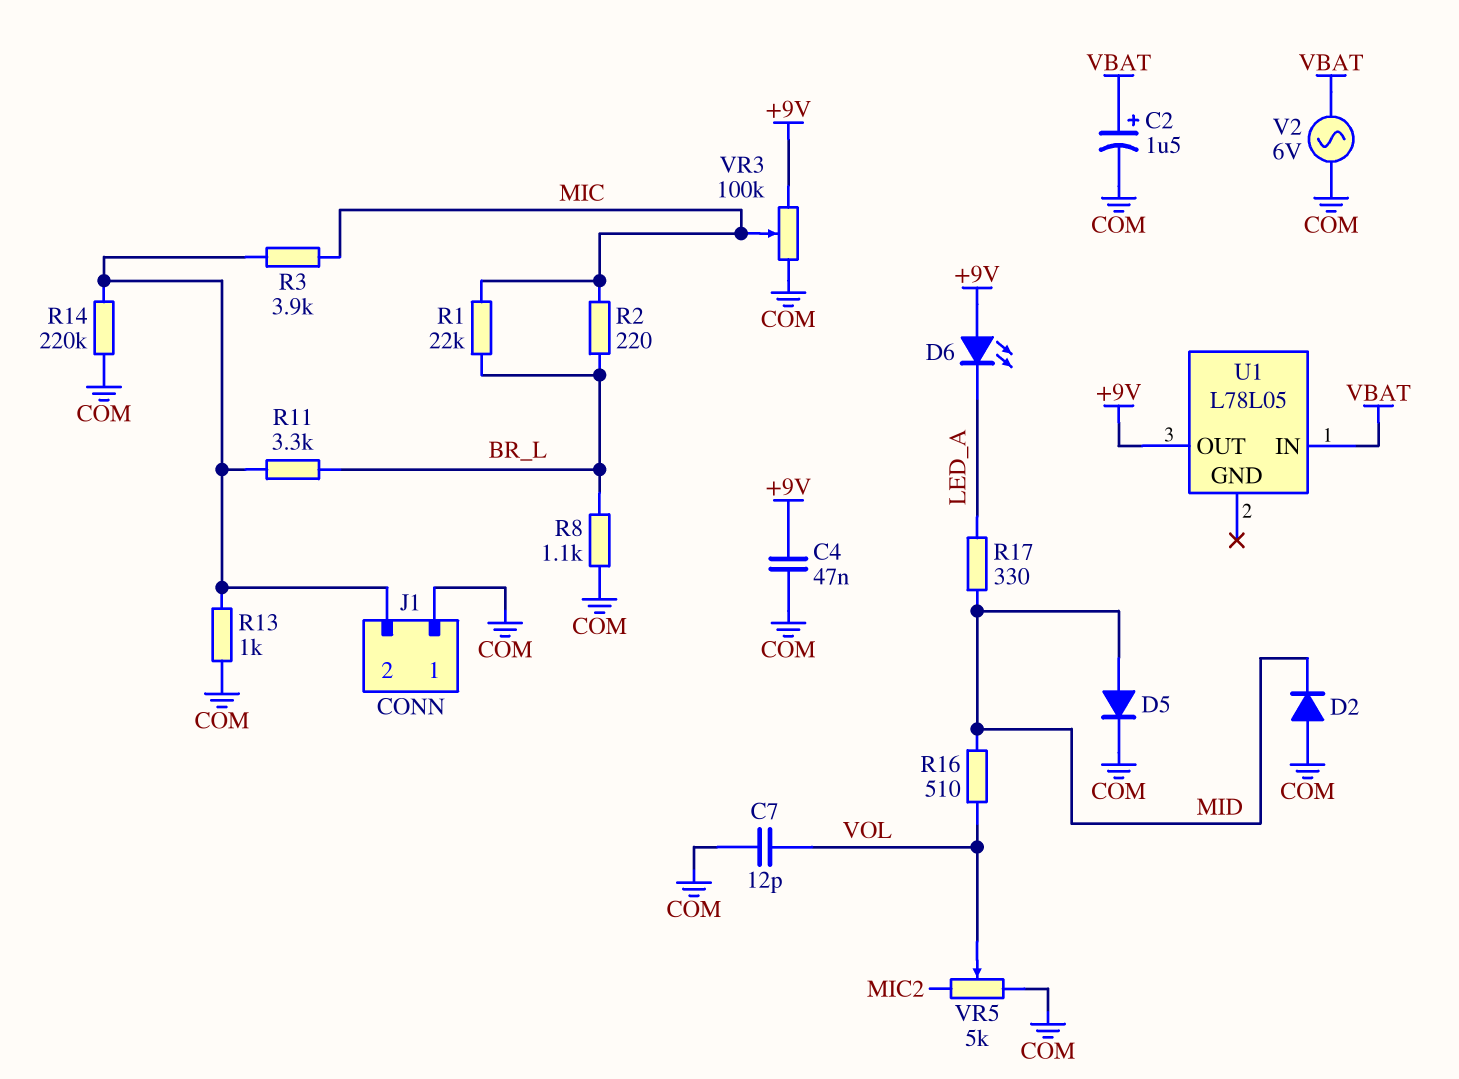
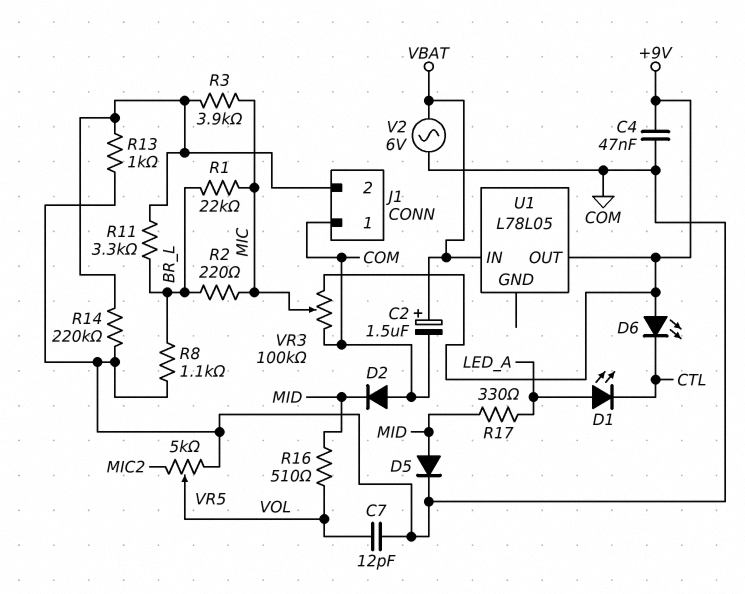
D1: none -> LED (A LED_A, K CTL)
D6: LED (A +9V, K LED_A) -> LED (A +9V, K CTL)

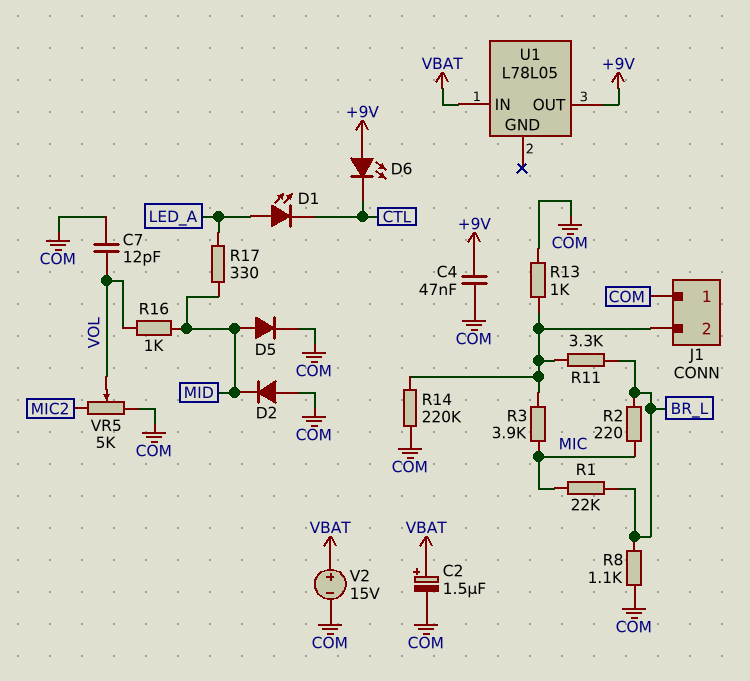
R16: 510 (MID, VOL) -> 1k (MID, VOL)
V2: AC 6V (COM, VBAT) -> 15V (plus VBAT, minus COM)
VR3: 100k (+9V, COM, wiper MIC) -> none

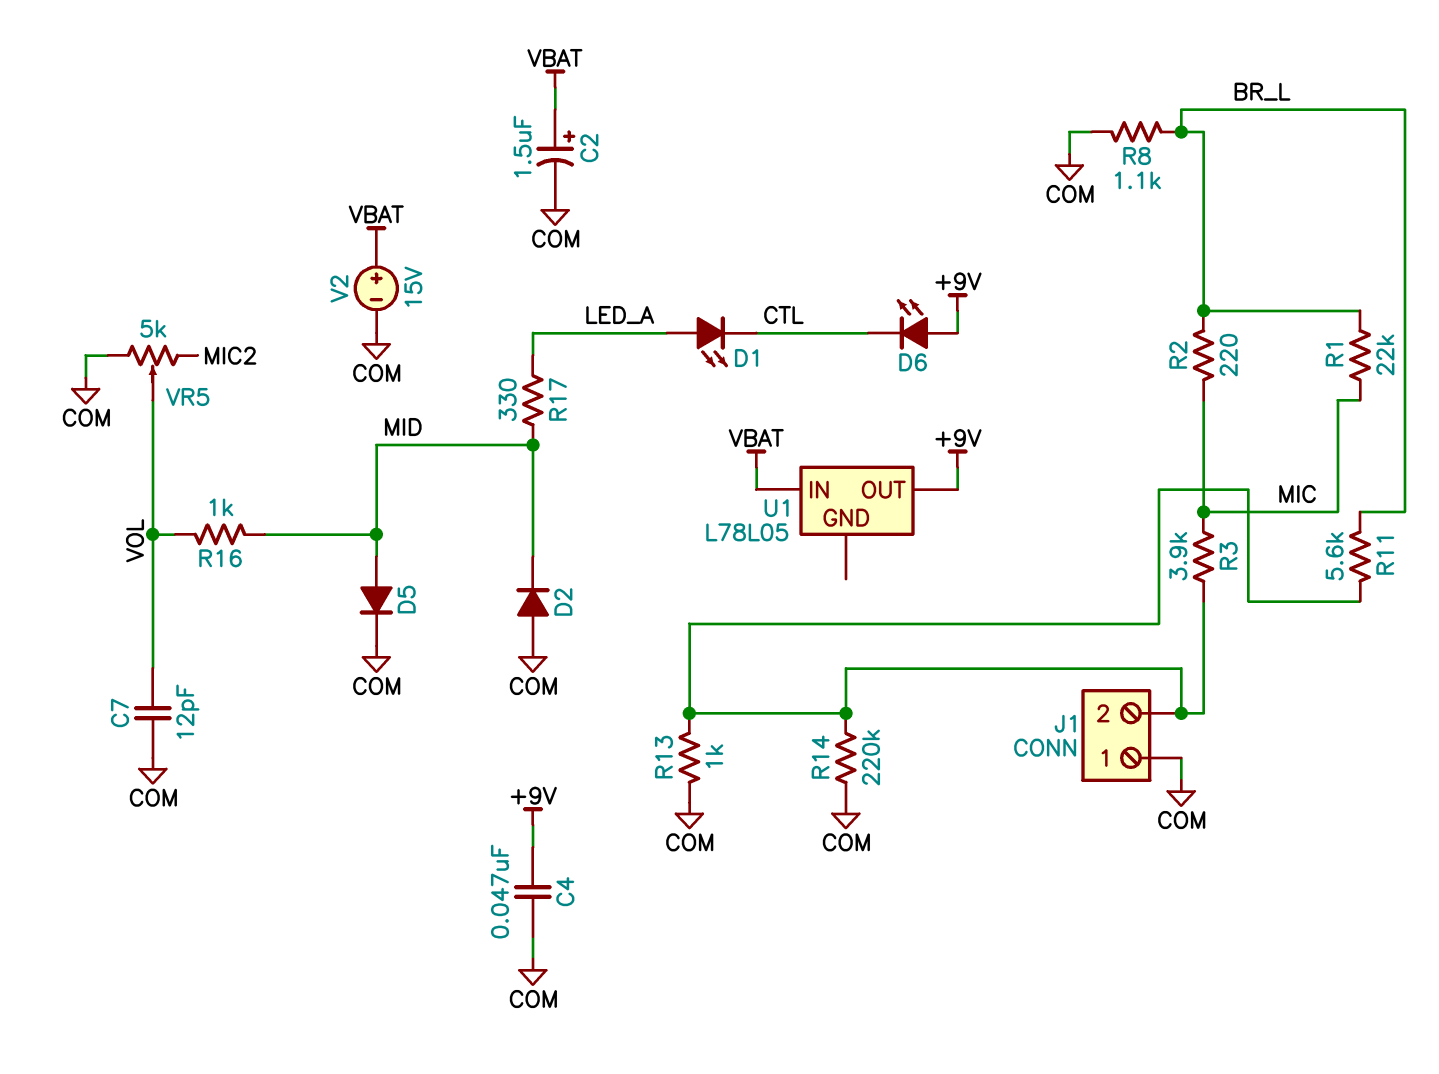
R11: 3.3k (BR_L, J1/2) -> 5.6k (BR_L, J1/2)

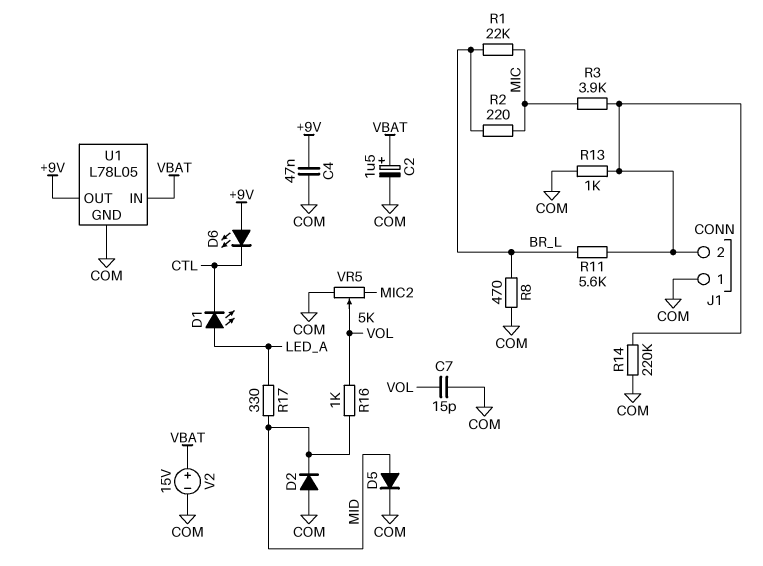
C7: 12pF (COM, VOL) -> 15pF (COM, VOL)
R8: 1.1k (BR_L, COM) -> 470 (BR_L, COM)
U1 pin GND: none -> COM

